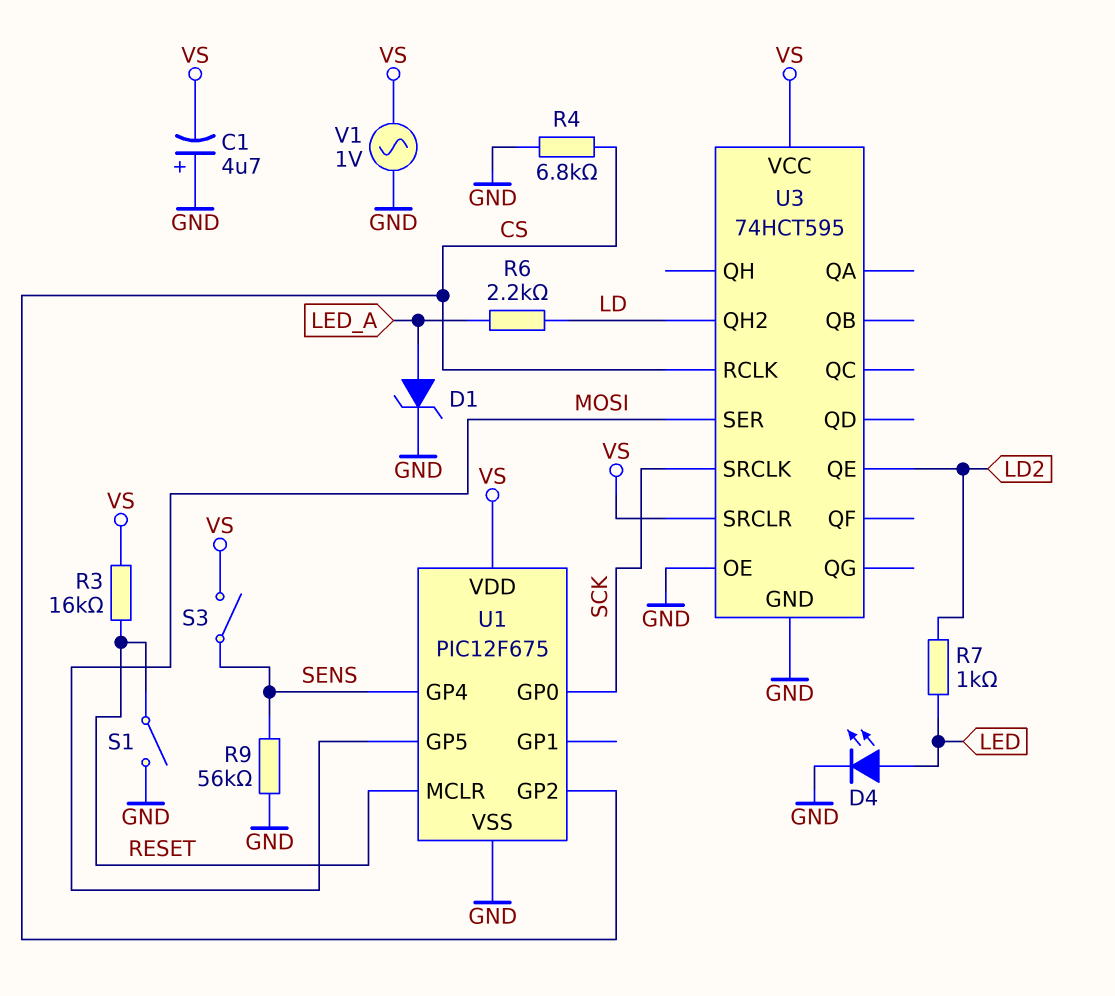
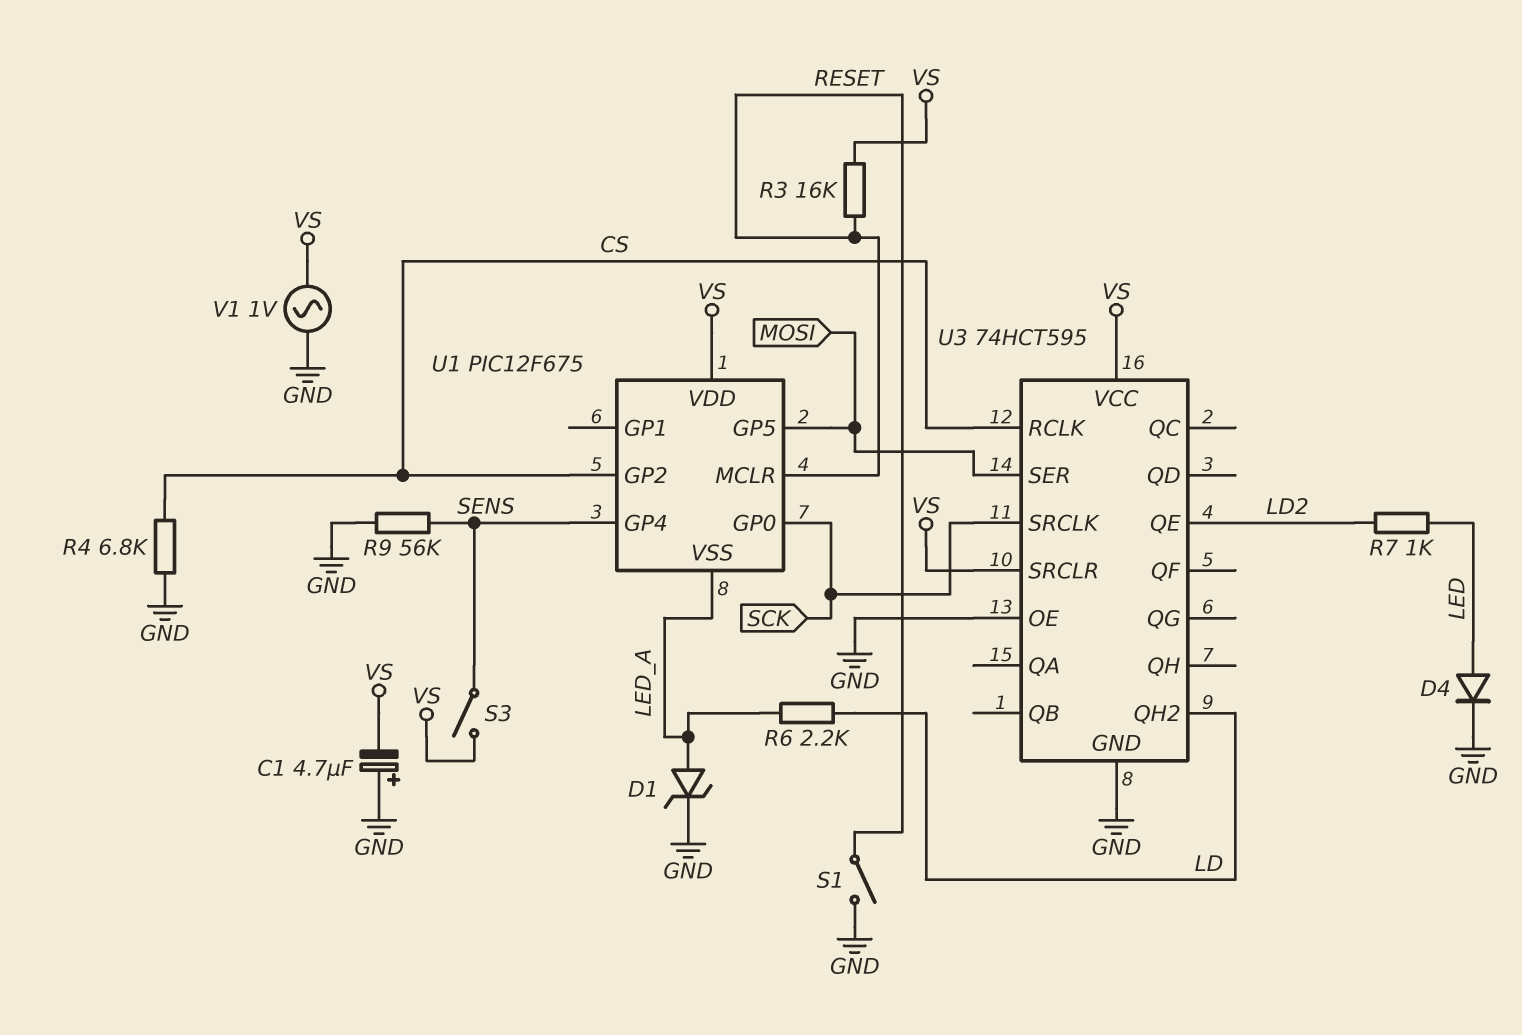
D4: LED (A LED, K GND) -> diode (A LED, K GND)
U1 pin VSS: GND -> LED_A

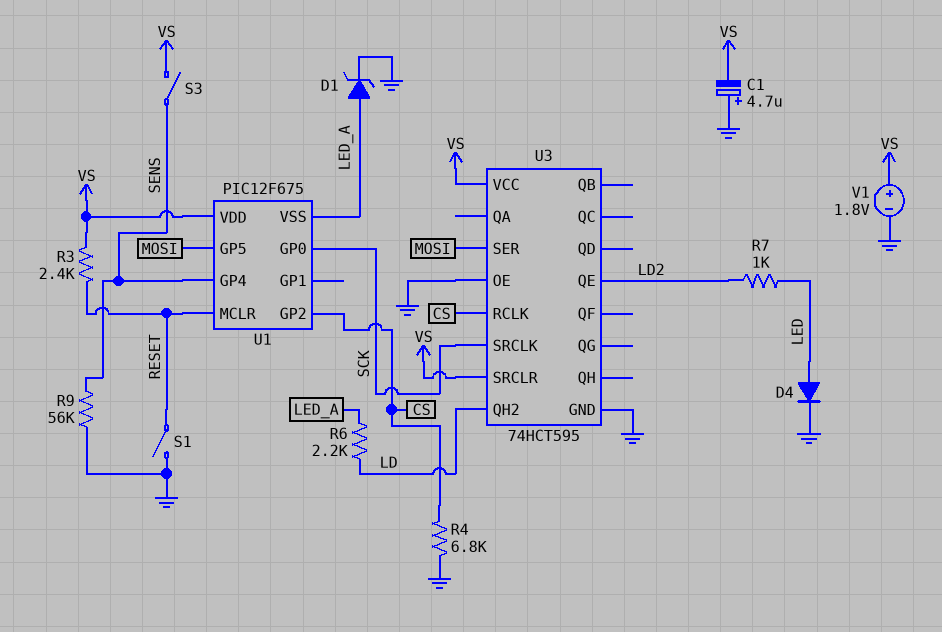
R3: 16k (RESET, VS) -> 2.4k (RESET, VS)
V1: AC 1V (GND, VS) -> 1.8V (plus VS, minus GND)

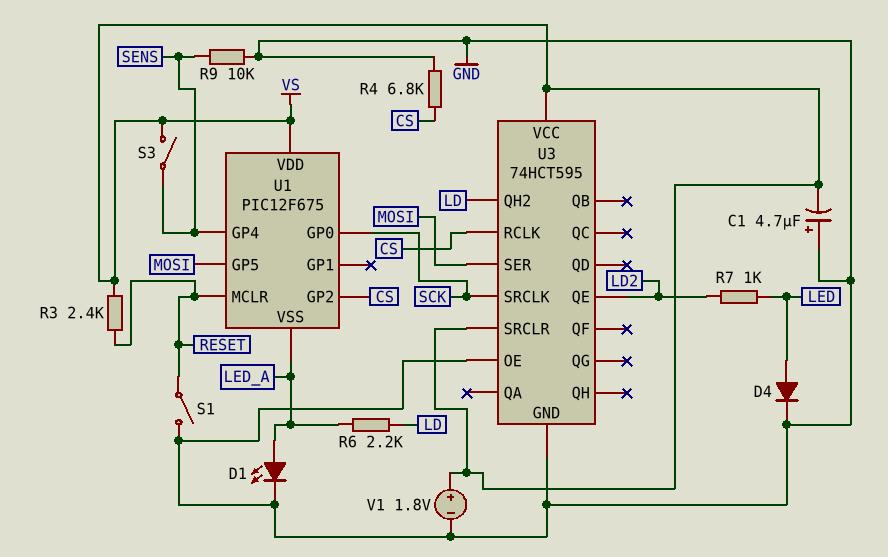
D1: zener (A LED_A, K GND) -> LED (A LED_A, K GND)
R9: 56k (GND, SENS) -> 10k (GND, SENS)

